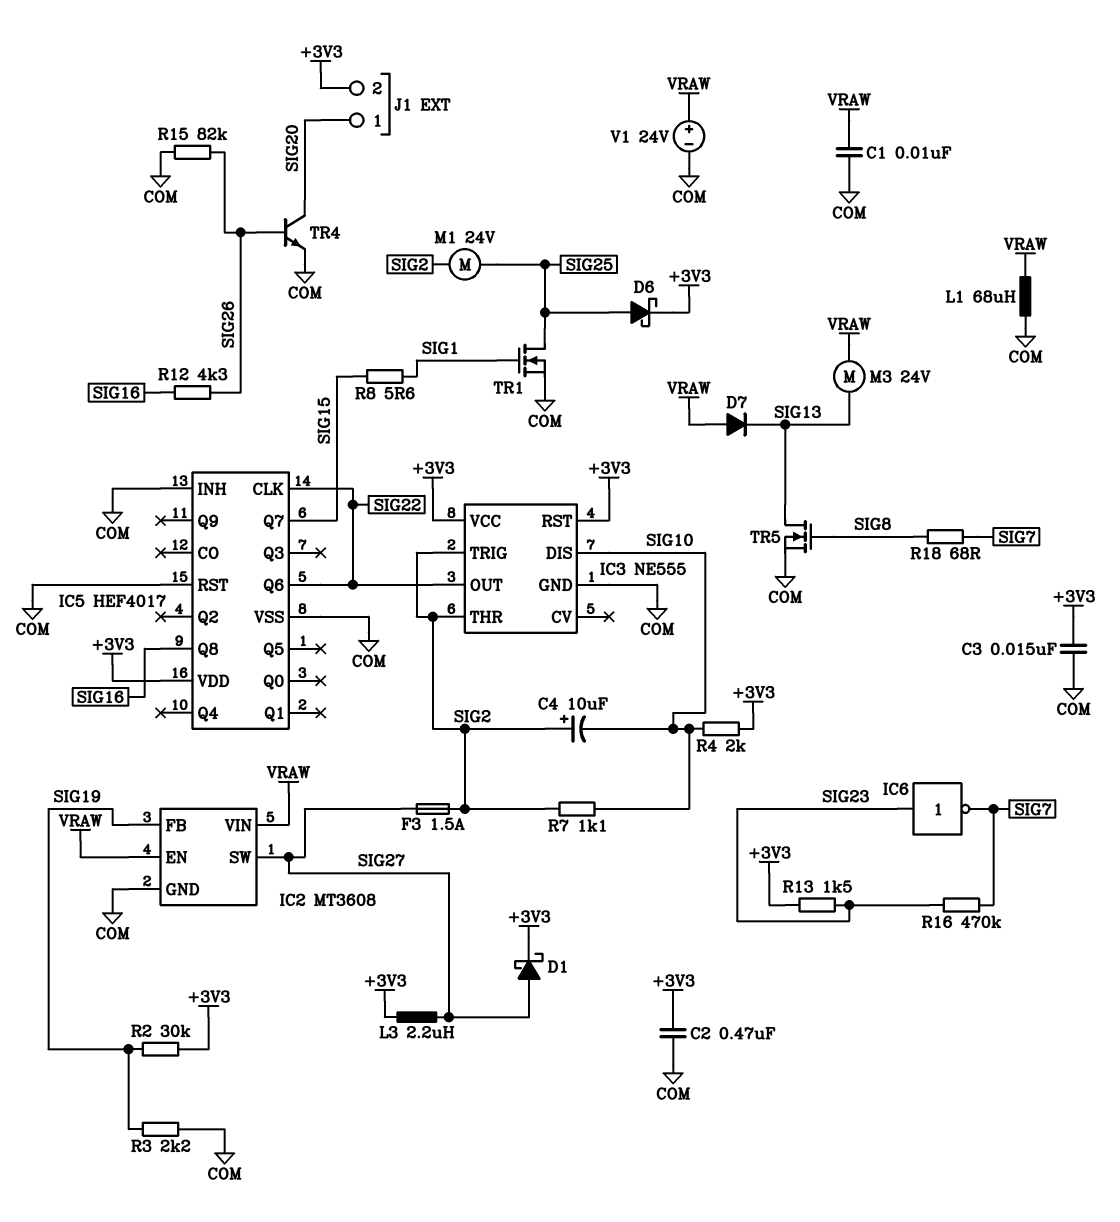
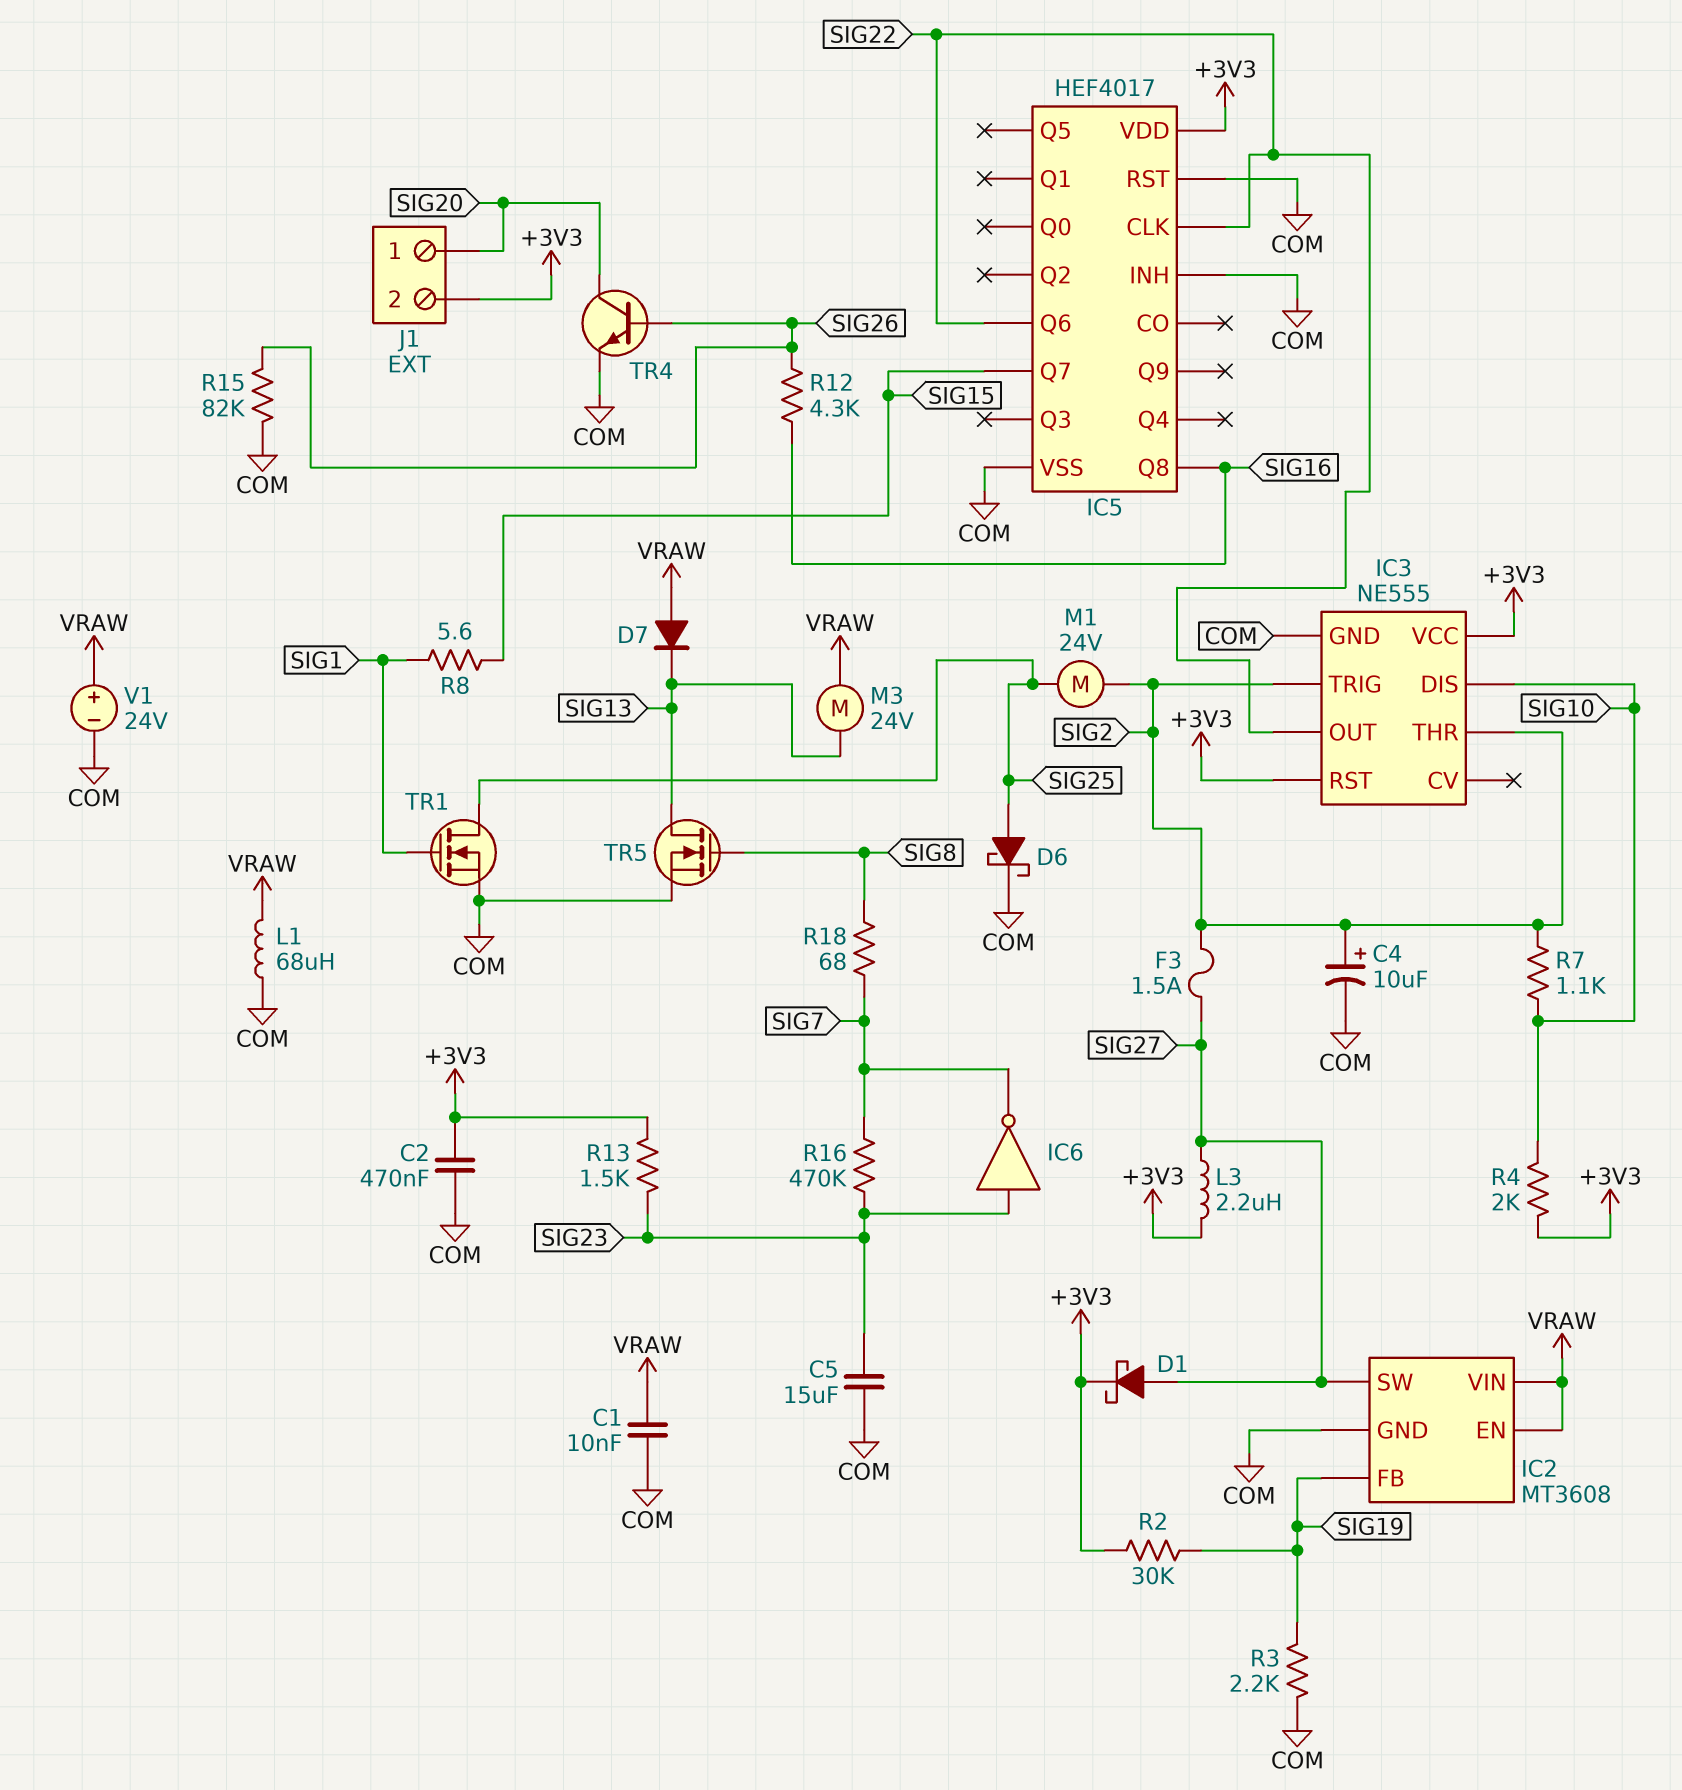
C3: 15nF (+3V3, COM) -> none
C4: 10uF (plus SIG2, minus SIG10) -> 10uF (plus SIG2, minus COM)
C5: none -> 15uF (COM, SIG23)
D6: schottky (A SIG25, K +3V3) -> schottky (A SIG25, K COM)

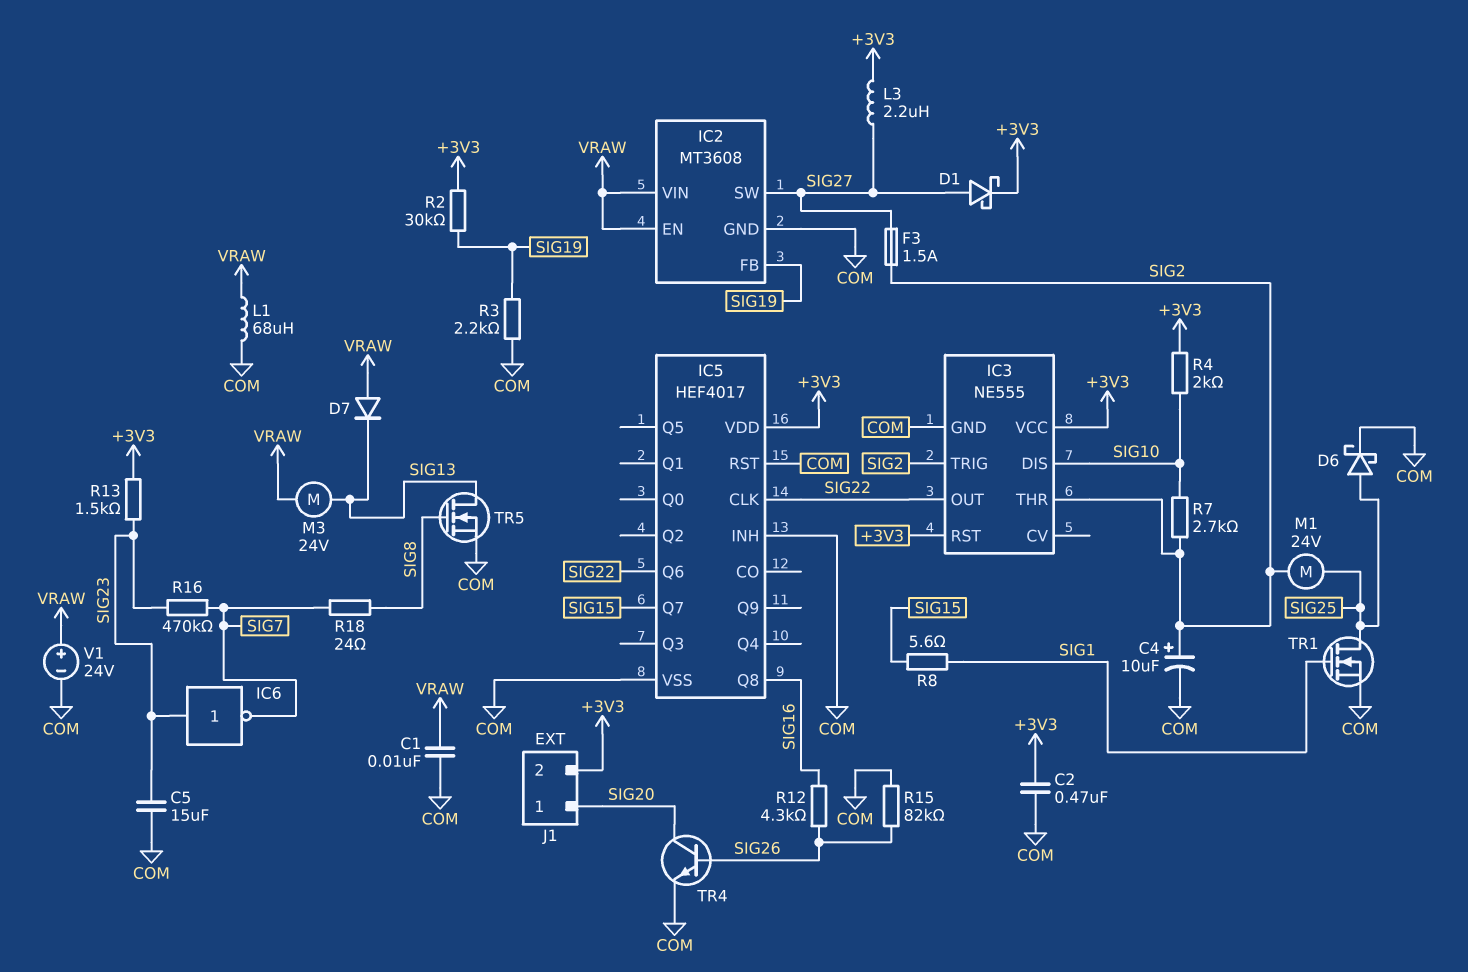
R7: 1.1k (SIG2, SIG10) -> 2.7k (SIG2, SIG10)
R18: 68 (SIG7, SIG8) -> 24 (SIG7, SIG8)

